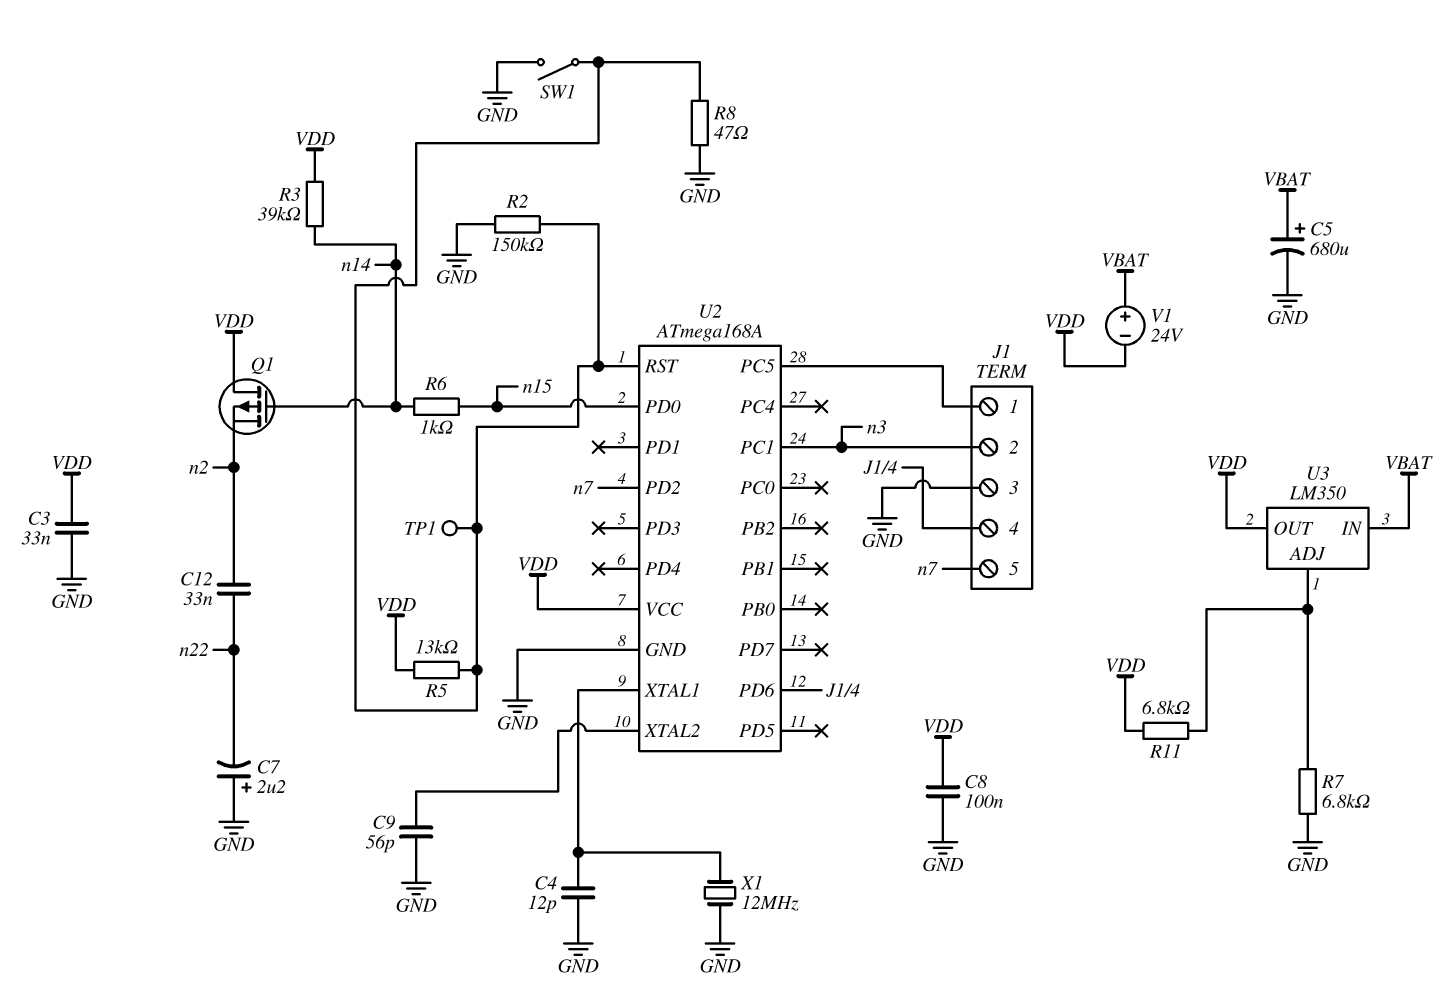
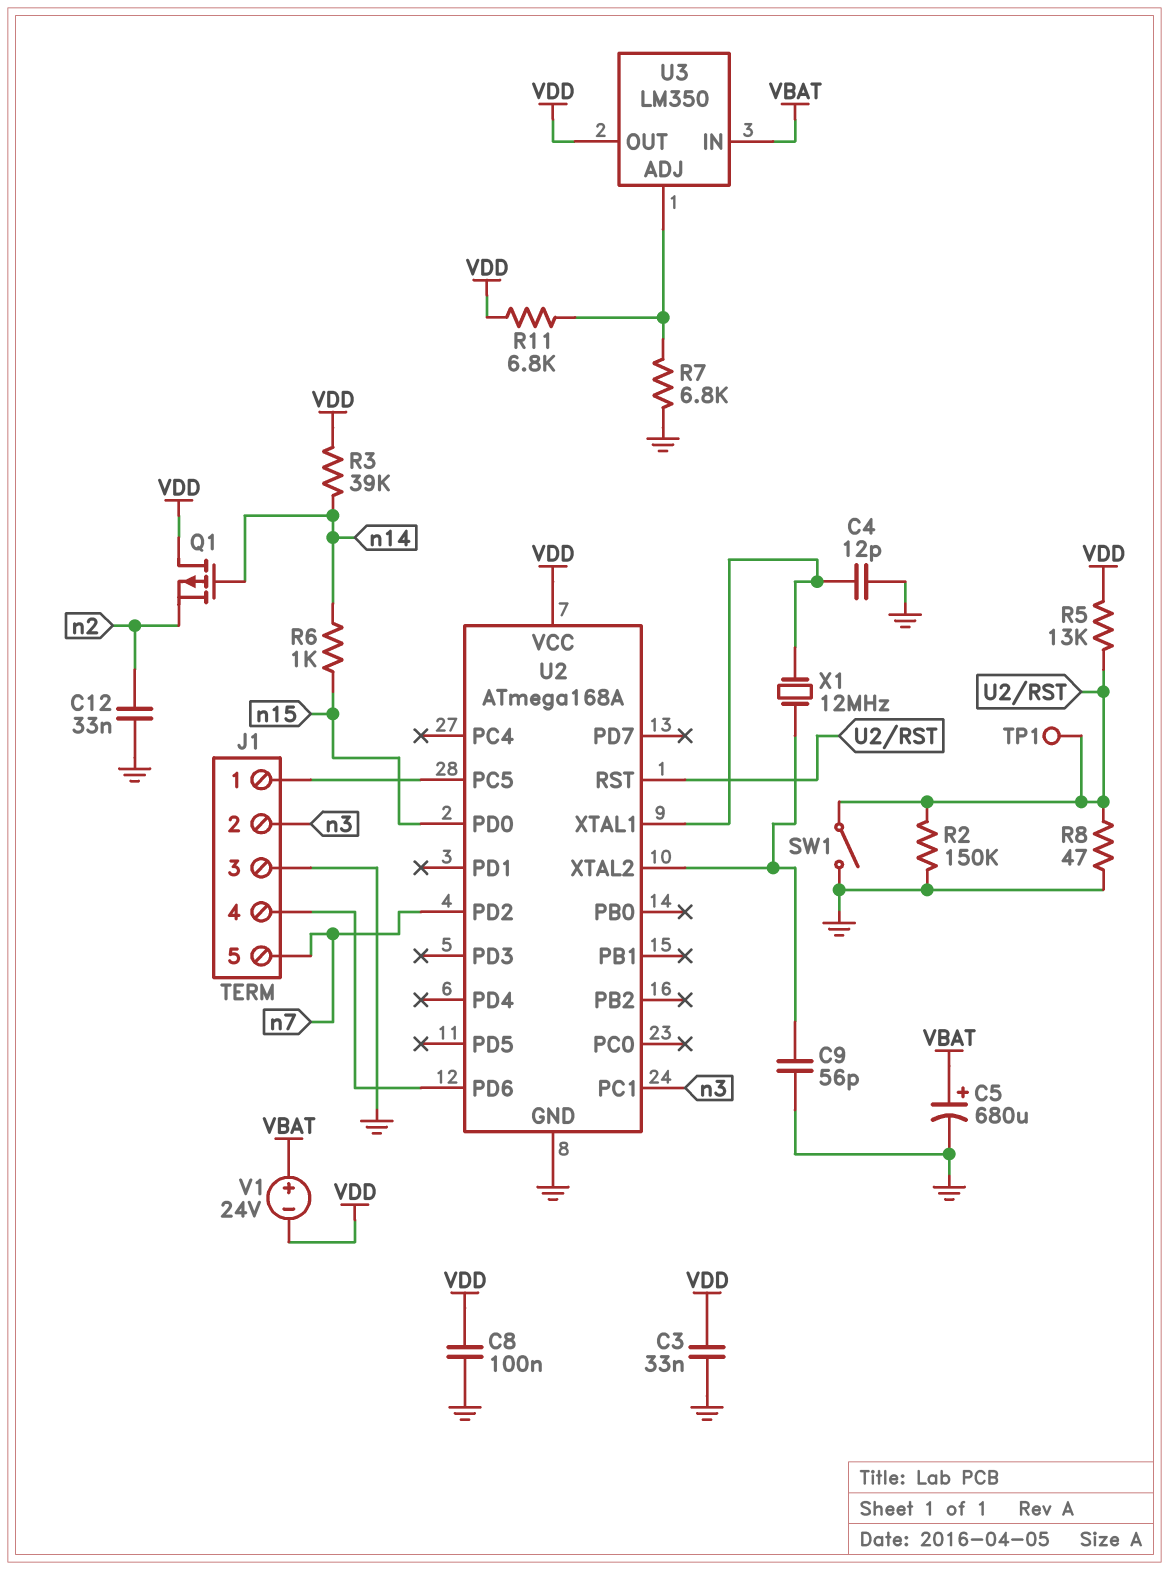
C7: 2.2uF (plus GND, minus n22) -> none
C12: 33nF (n2, n22) -> 33nF (GND, n2)
X1: 12MHz (GND, U2/XTAL1) -> 12MHz (U2/XTAL1, U2/XTAL2)

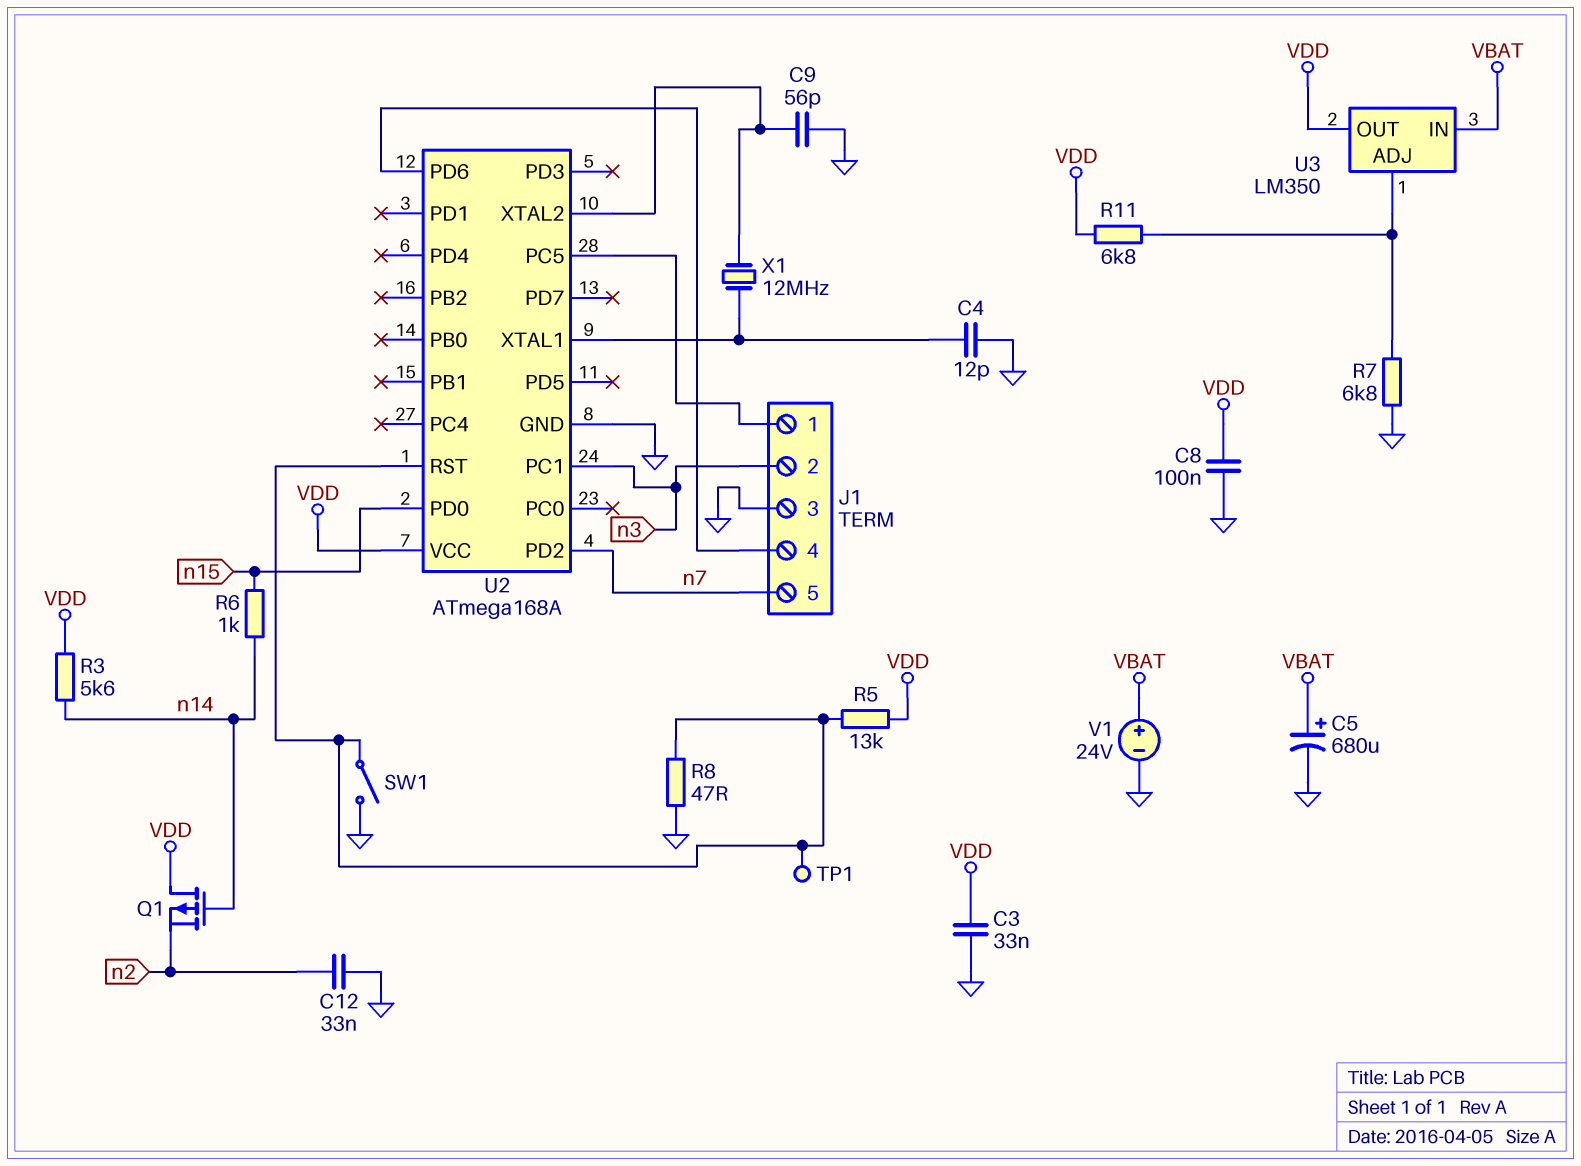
R2: 150k (GND, U2/RST) -> none
R3: 39k (VDD, n14) -> 5.6k (VDD, n14)
V1: 24V (plus VBAT, minus VDD) -> 24V (plus VBAT, minus GND)

